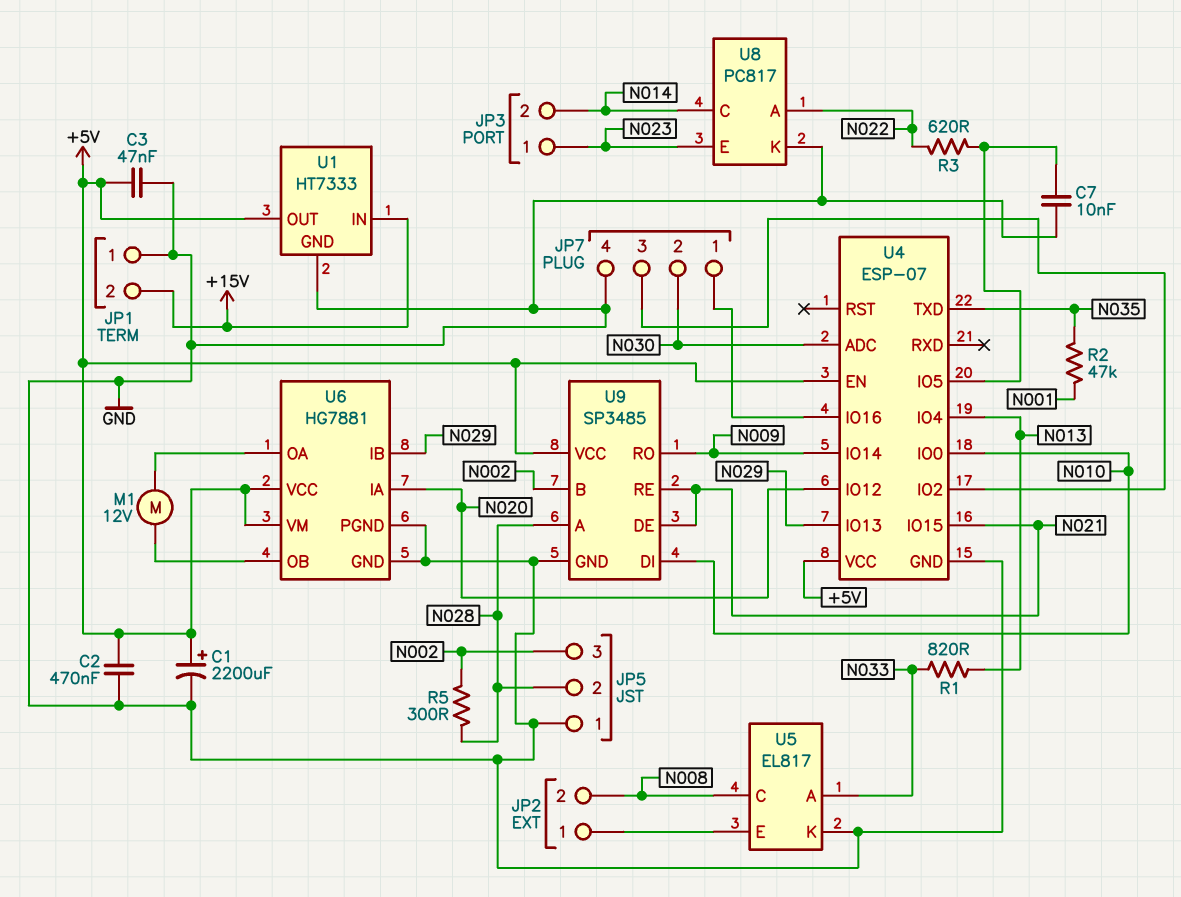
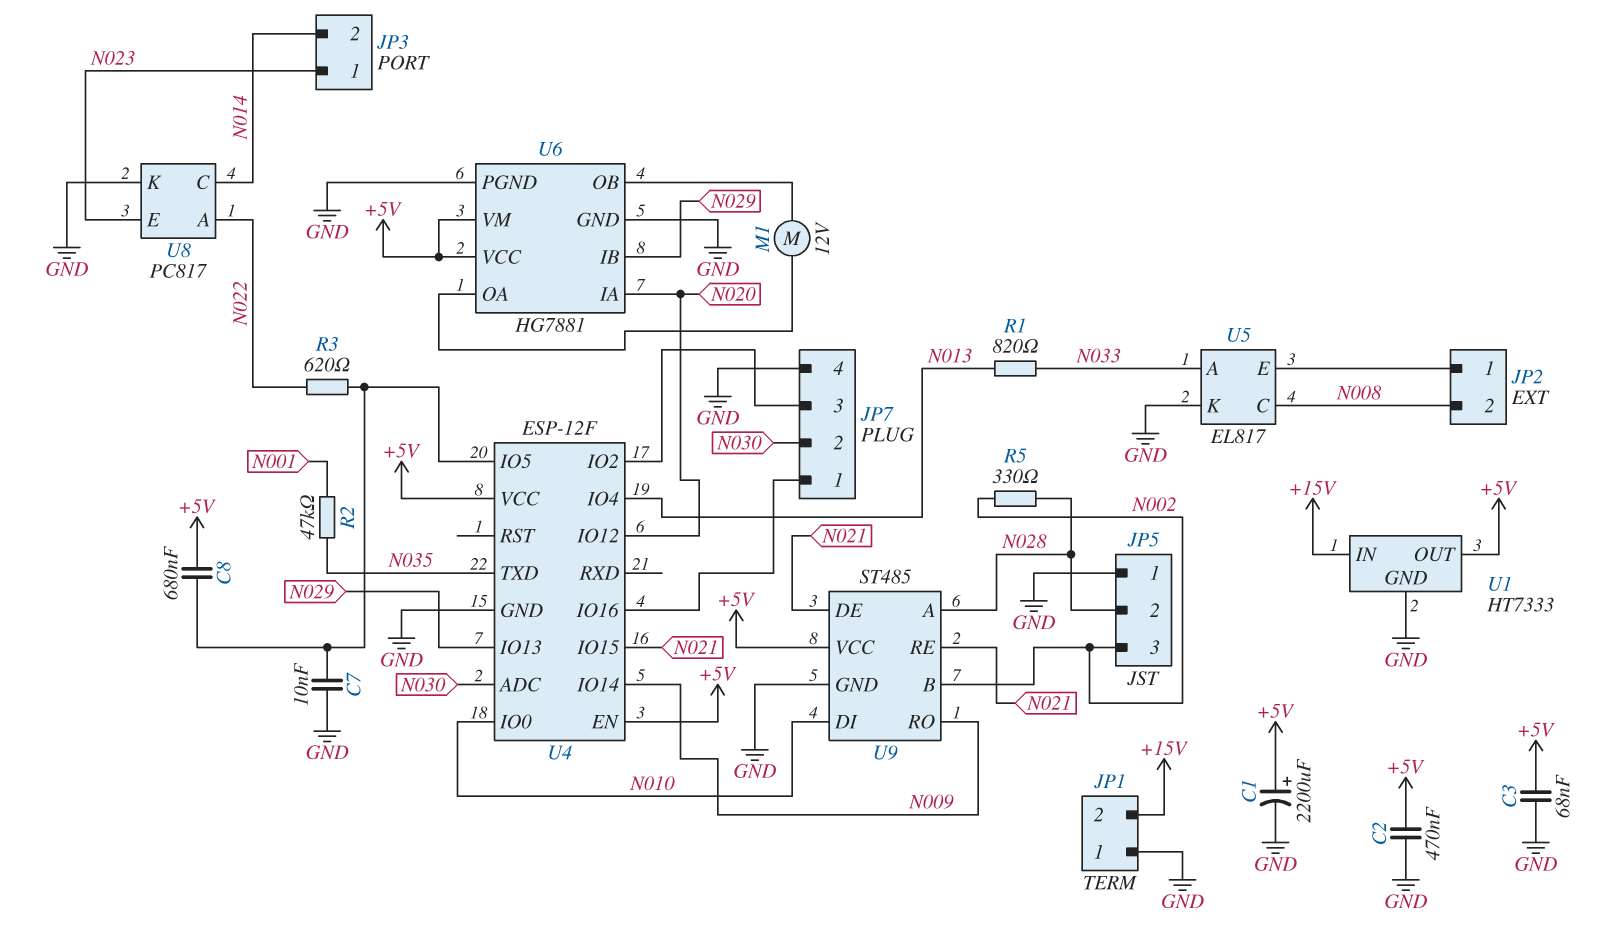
C3: 47nF (+5V, GND) -> 68nF (+5V, GND)
C8: none -> 680nF (+5V, U4/IO5)
R5: 300 (N002, N028) -> 330 (N002, N028)
U4: ESP-07 -> ESP-12F
U9: SP3485 -> ST485

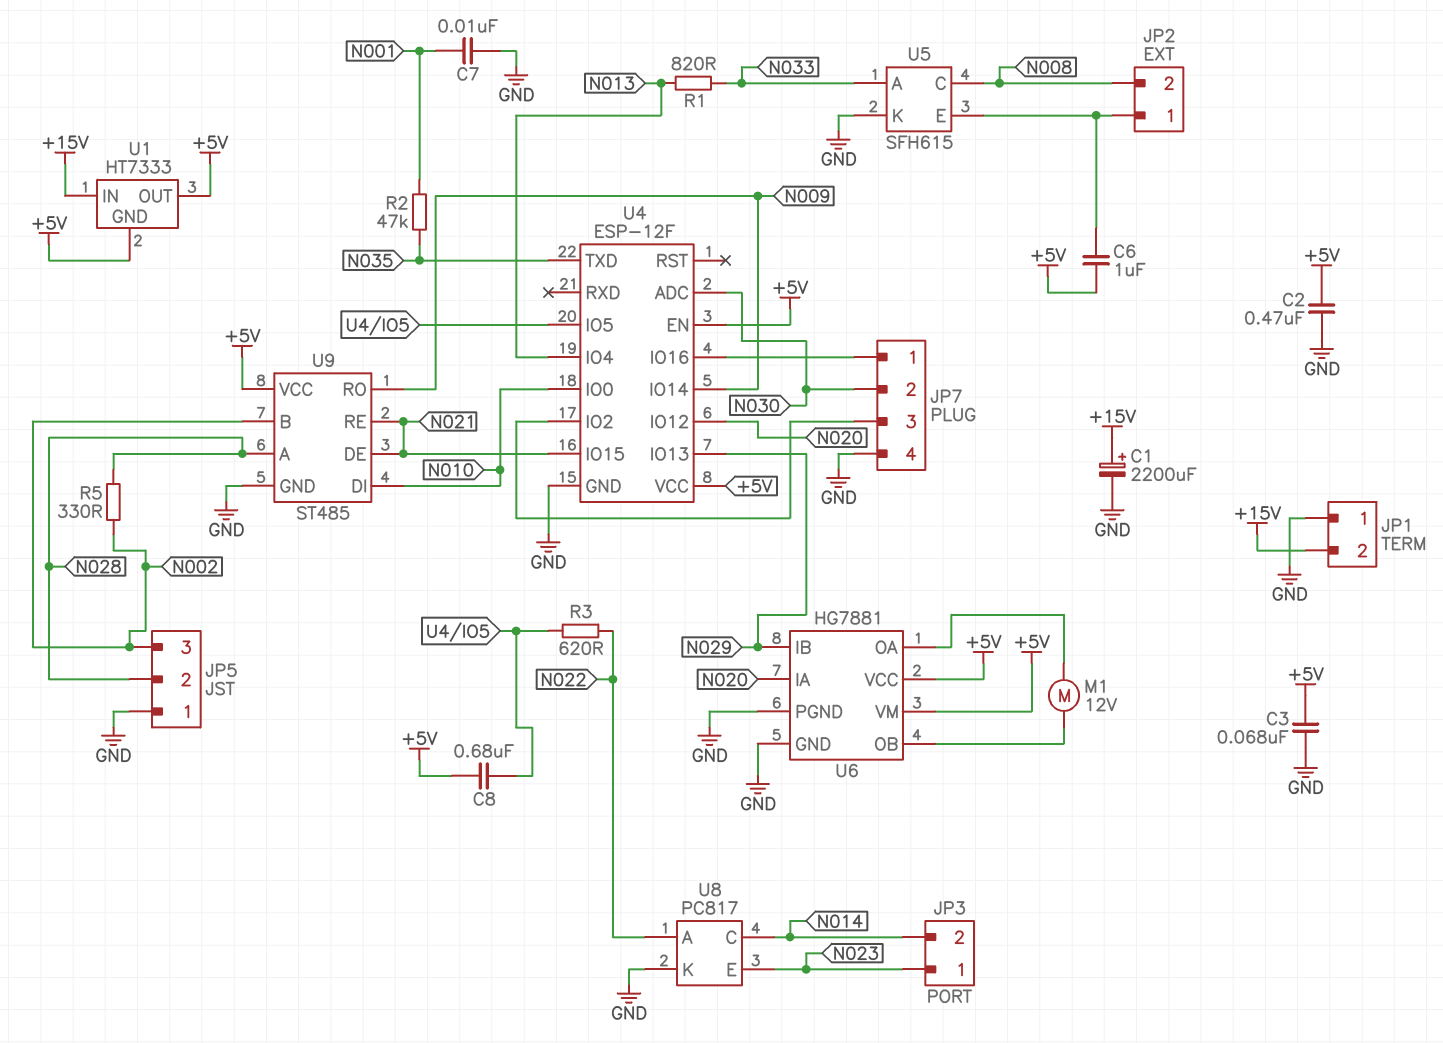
C1: 2200uF (plus +5V, minus GND) -> 2200uF (plus +15V, minus GND)
C6: none -> 1uF (+5V, JP2/1)
C7: 10nF (GND, U4/IO5) -> 10nF (GND, N001)
U1 pin GND: GND -> +5V
U5: EL817 -> SFH615

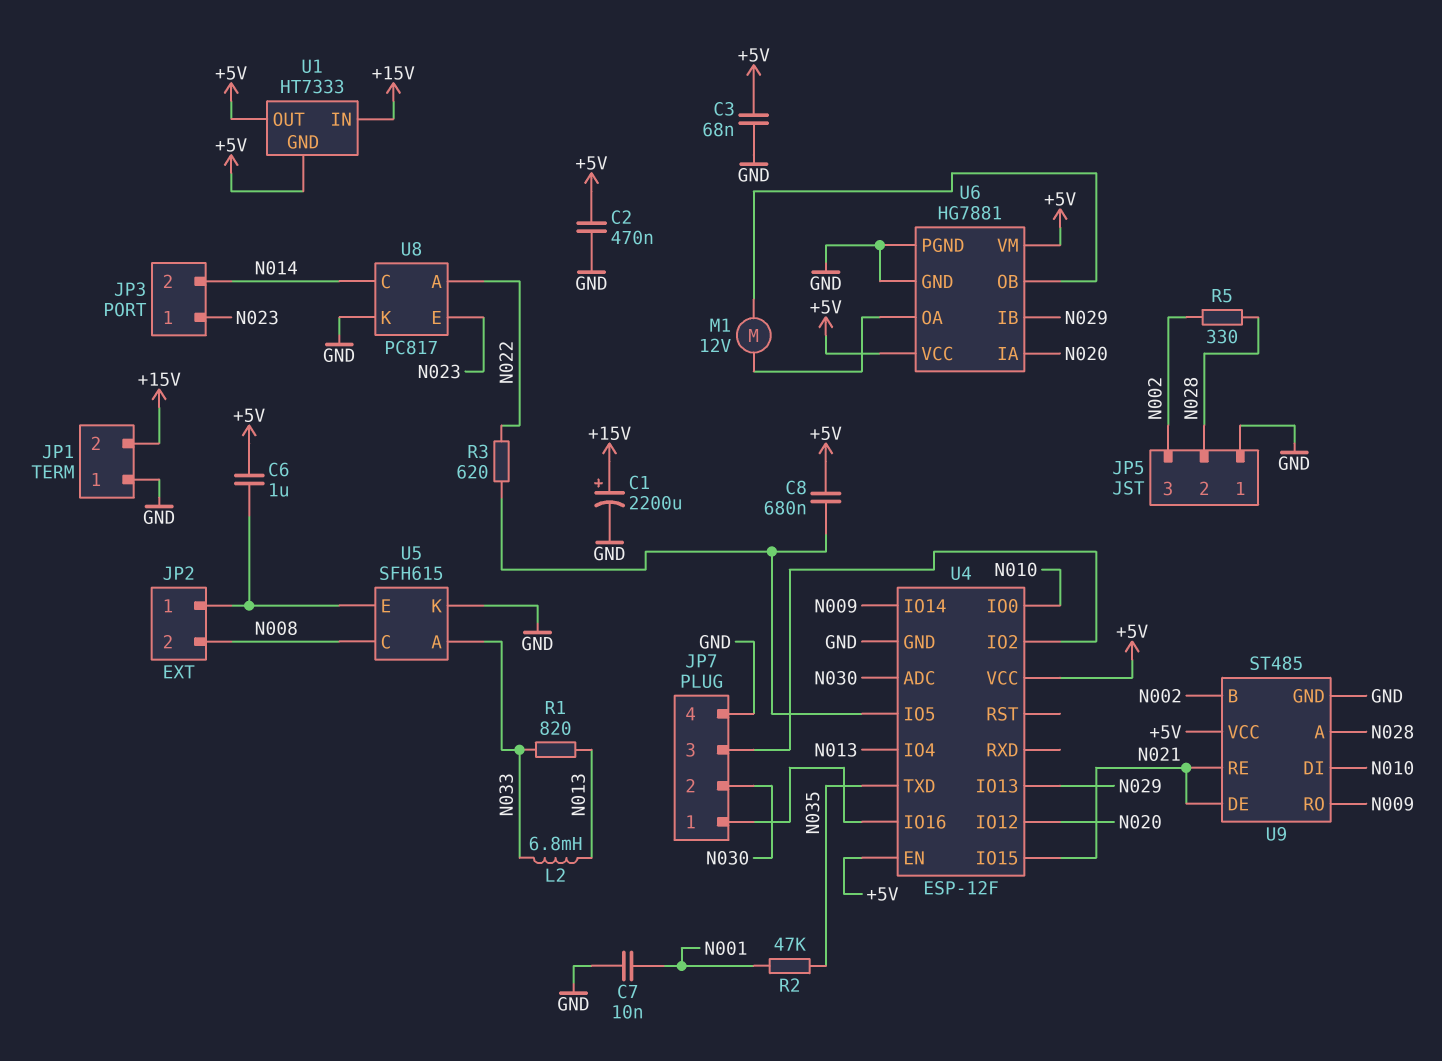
L2: none -> 6.8mH (N013, N033)

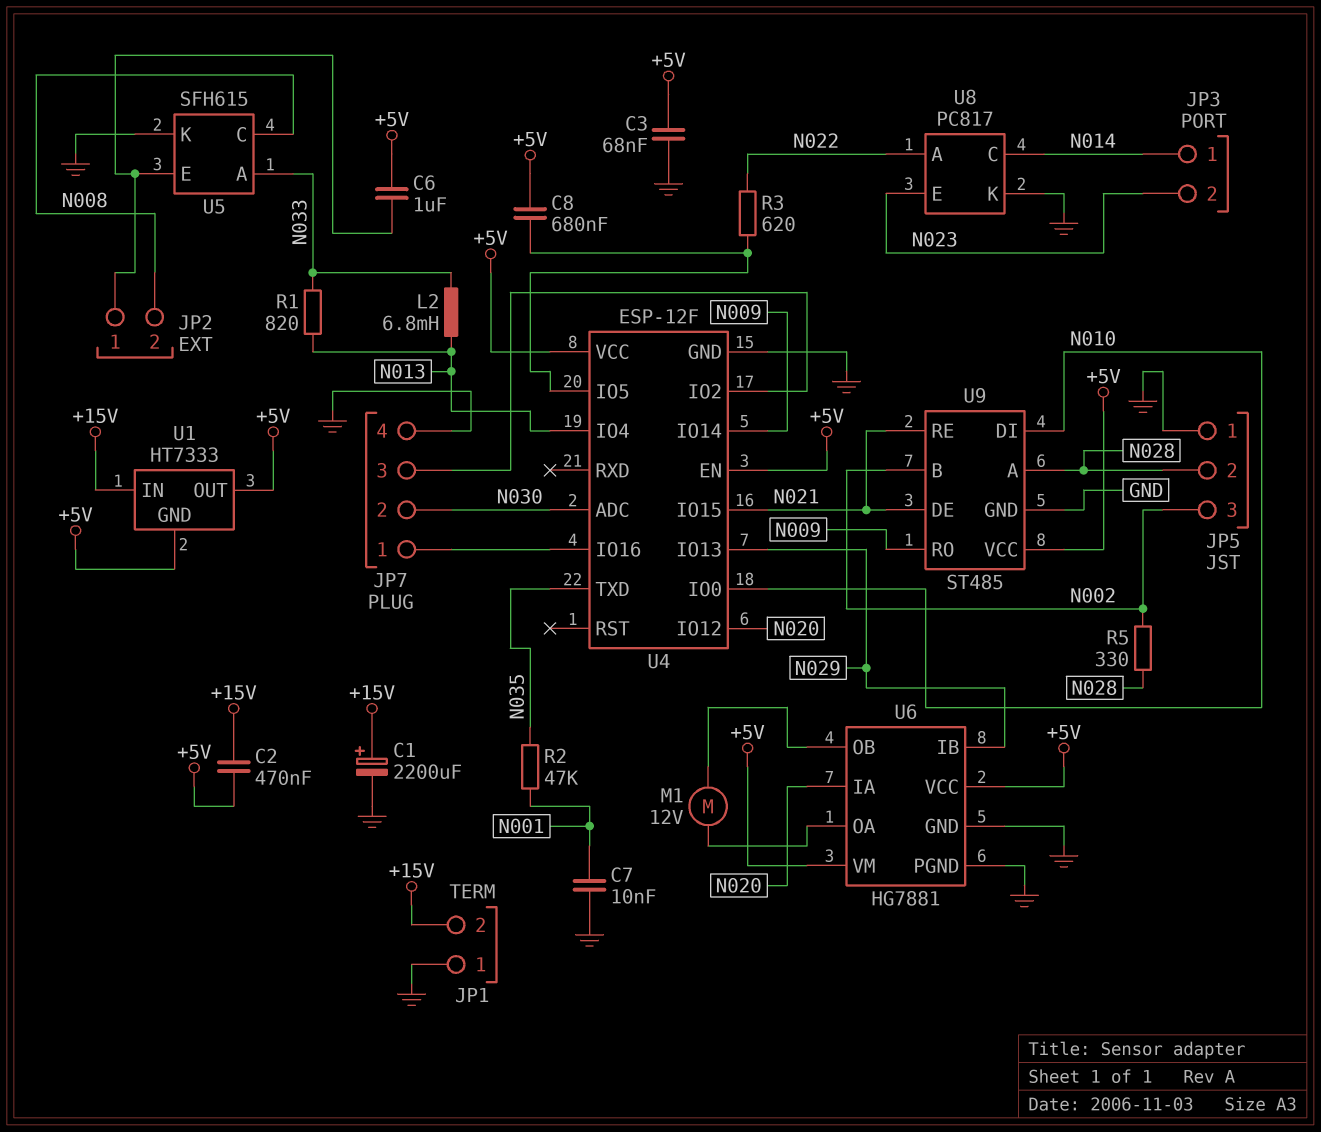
C2: 470nF (+5V, GND) -> 470nF (+5V, +15V)
JP3 pin 1: N023 -> N014
JP3 pin 2: N014 -> N023

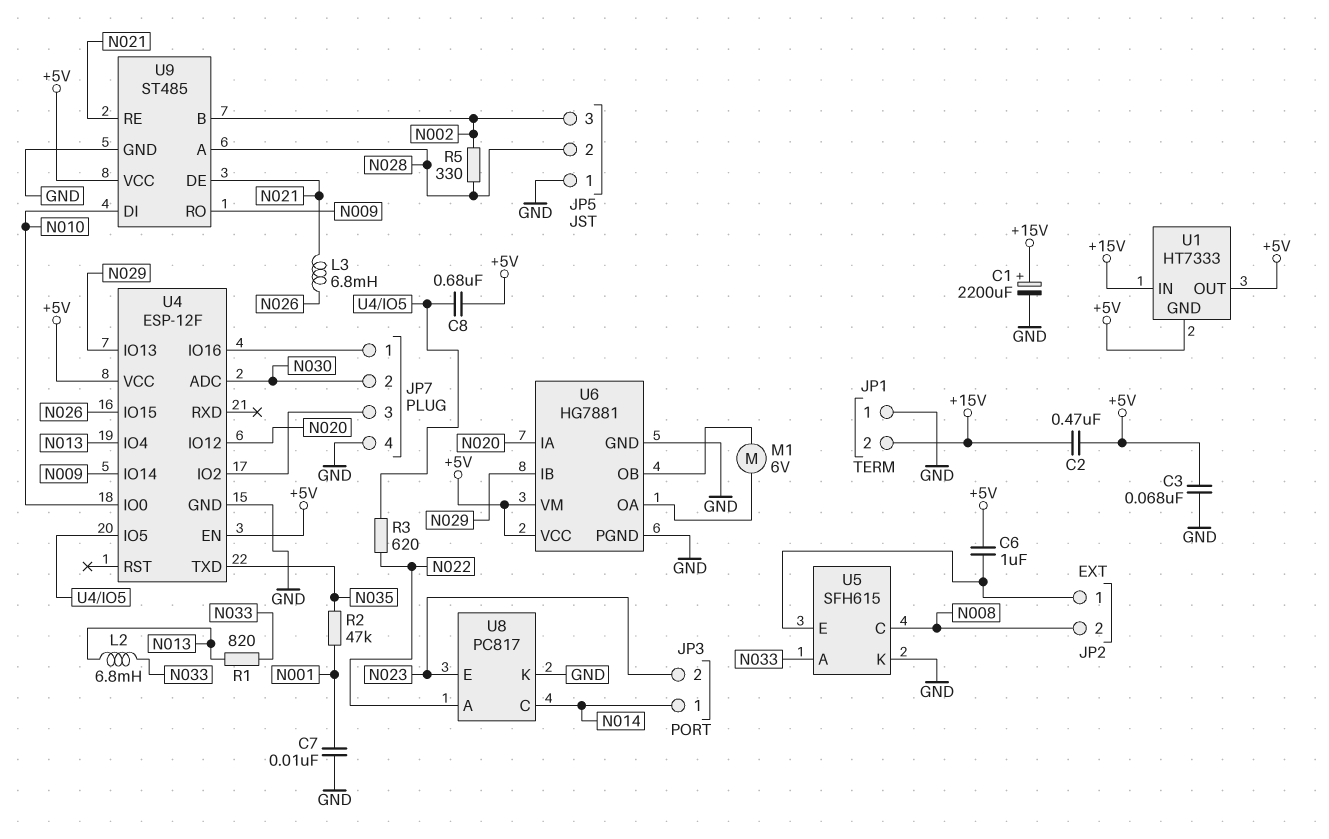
L3: none -> 6.8mH (N021, N026)
M1: motor 12V (U6/OA, U6/OB) -> motor 6V (U6/OA, U6/OB)
U4 pin IO15: N021 -> N026

